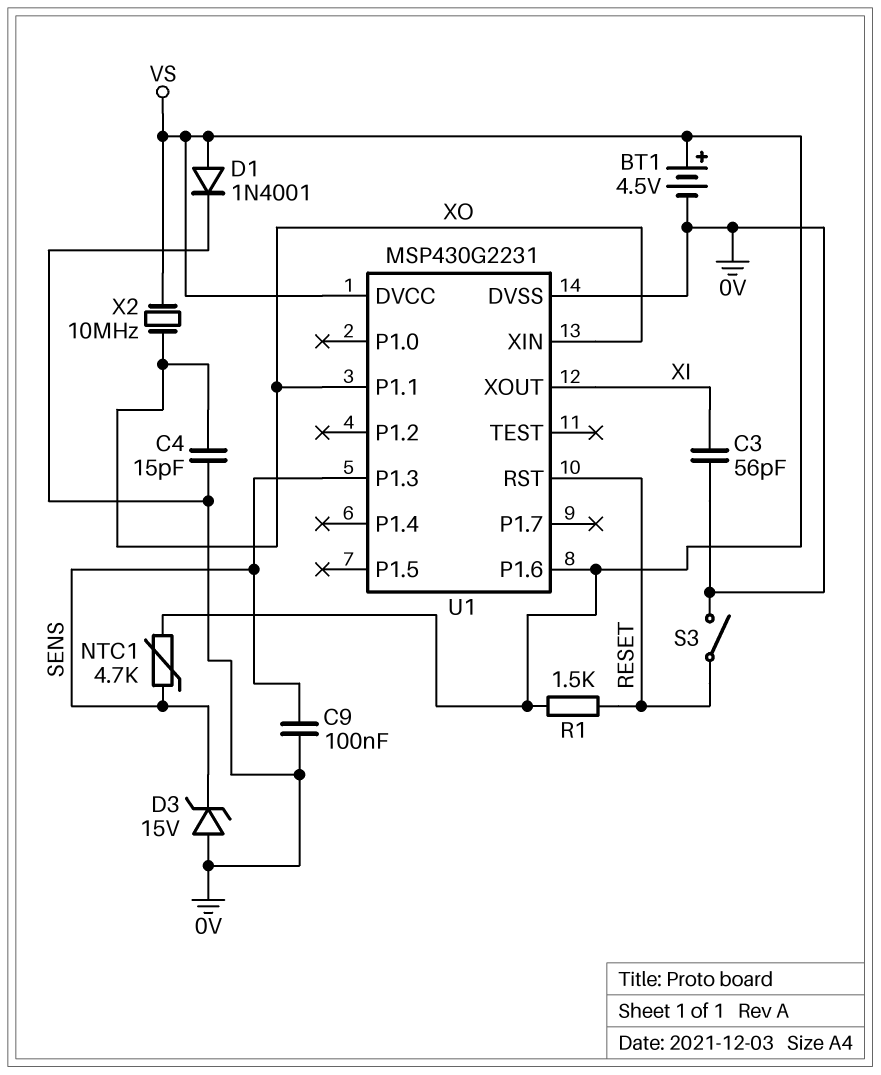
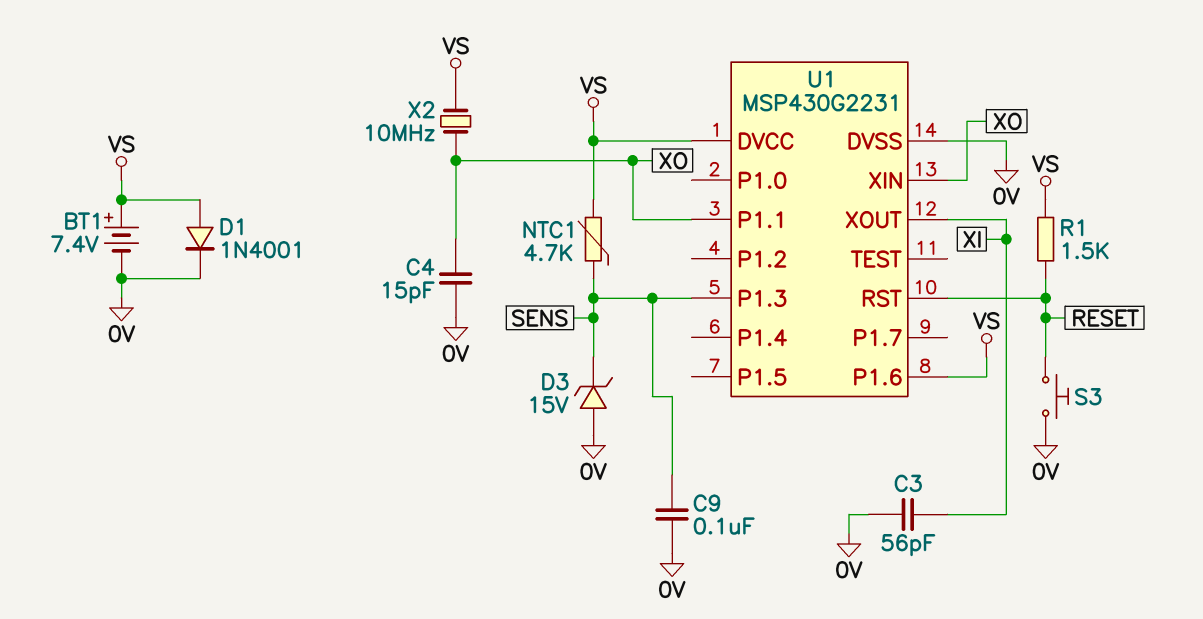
BT1: 4.5V (plus VS, minus 0V) -> 7.4V (plus VS, minus 0V)
S3: switch (0V, RESET) -> button (0V, RESET)

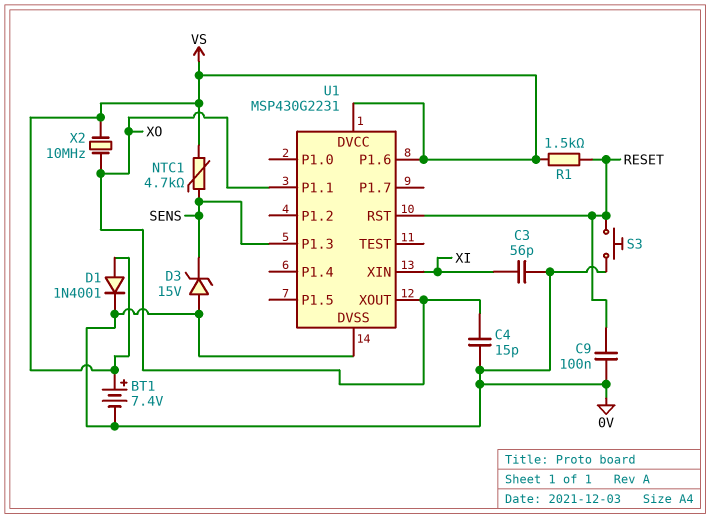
C9: 100nF (0V, SENS) -> 100nF (0V, RESET)
U1 pin XIN: XO -> XI
U1 pin XOUT: XI -> XO

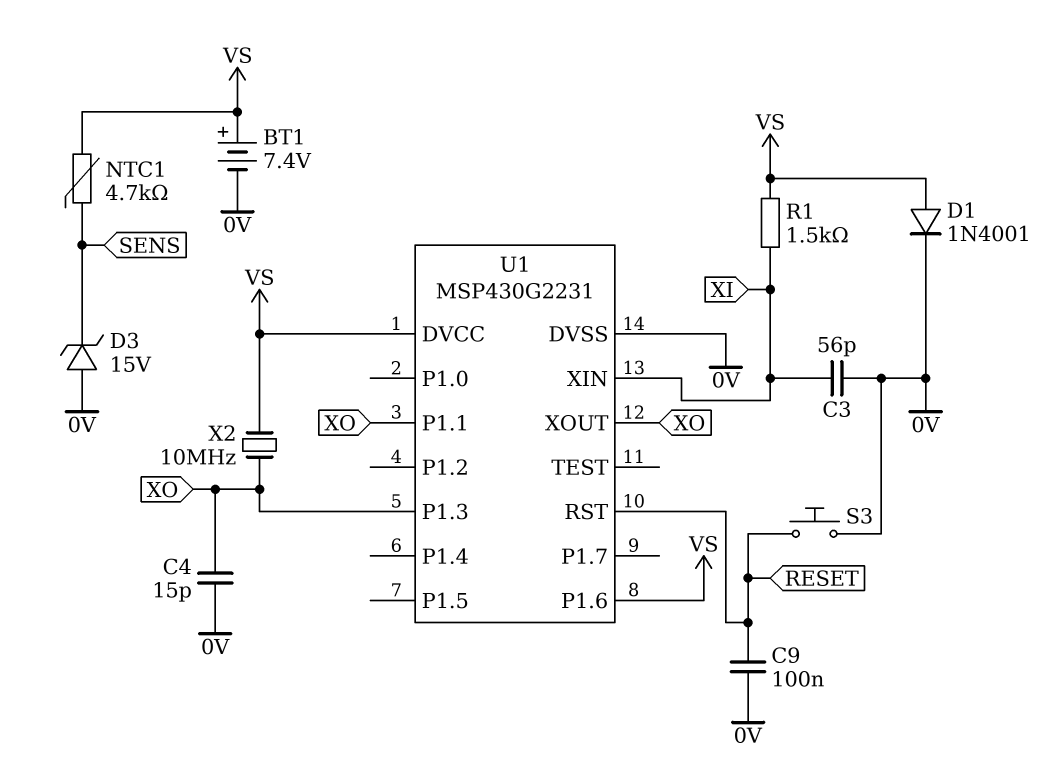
R1: 1.5k (RESET, VS) -> 1.5k (VS, XI)
U1 pin P1.3: SENS -> XO

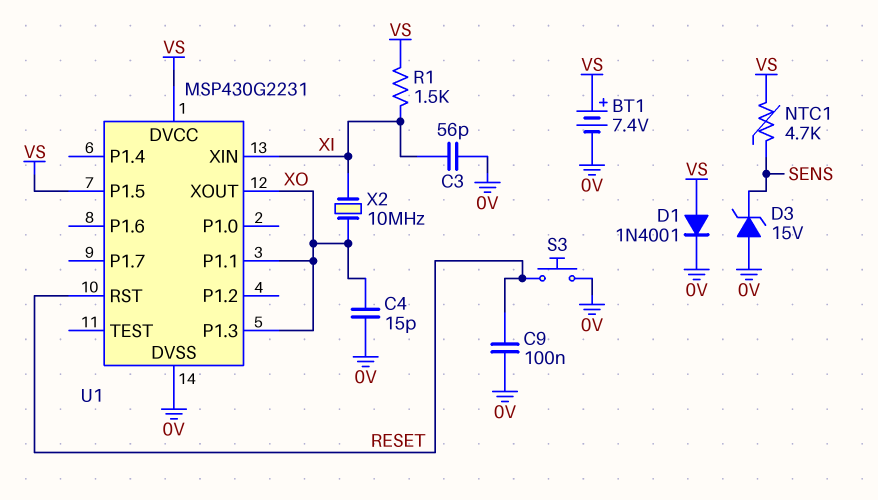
U1 pin P1.5: none -> VS
U1 pin P1.6: VS -> none
X2: 10MHz (VS, XO) -> 10MHz (XI, XO)

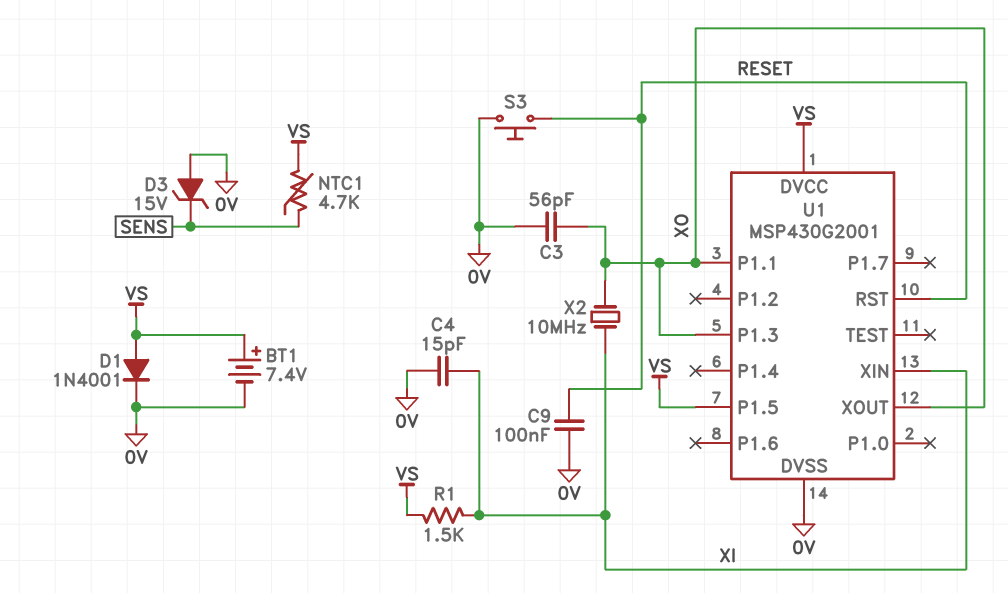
C3: 56pF (0V, XI) -> 56pF (0V, XO)
C4: 15pF (0V, XO) -> 15pF (0V, XI)
U1: MSP430G2231 -> MSP430G2001

